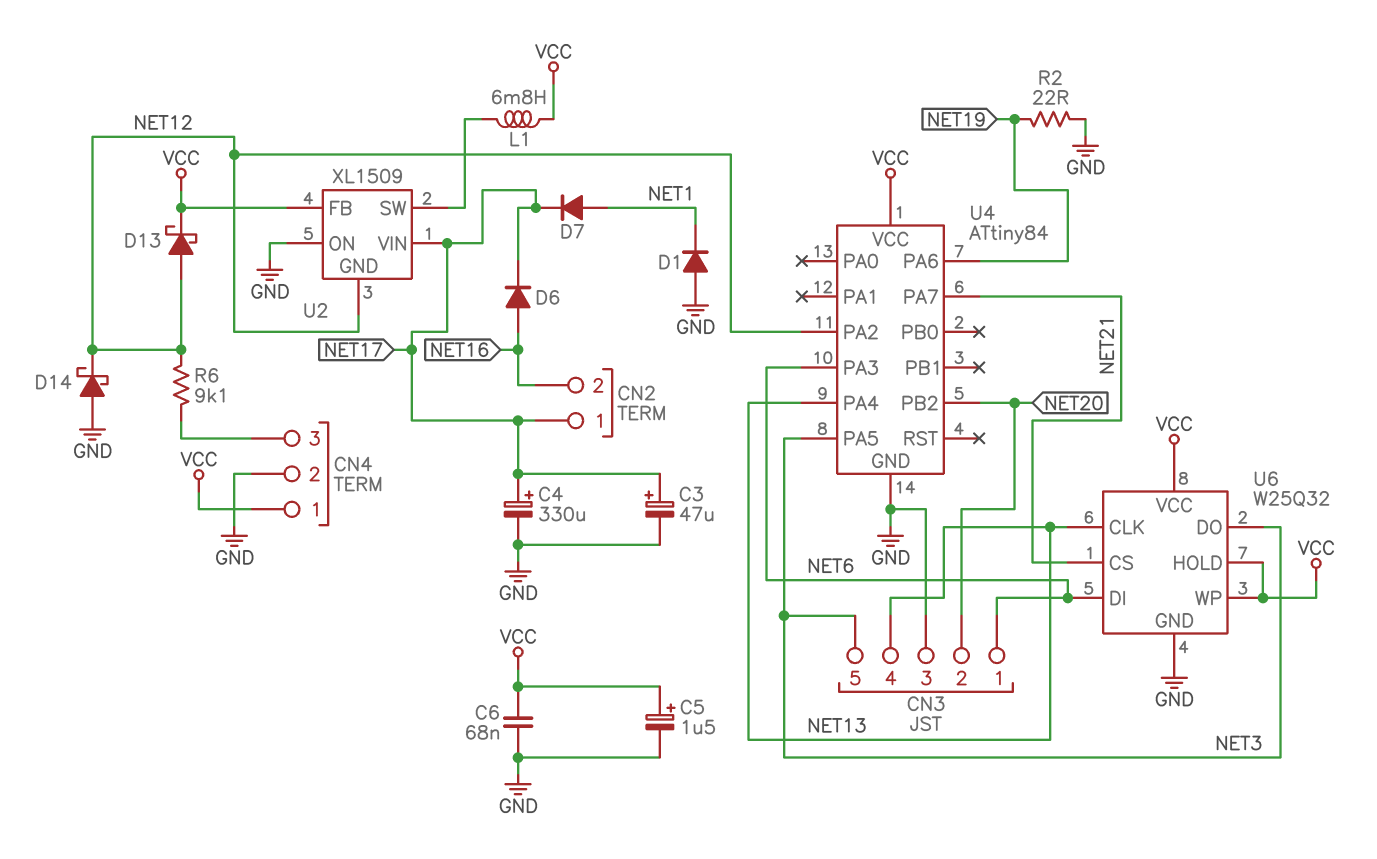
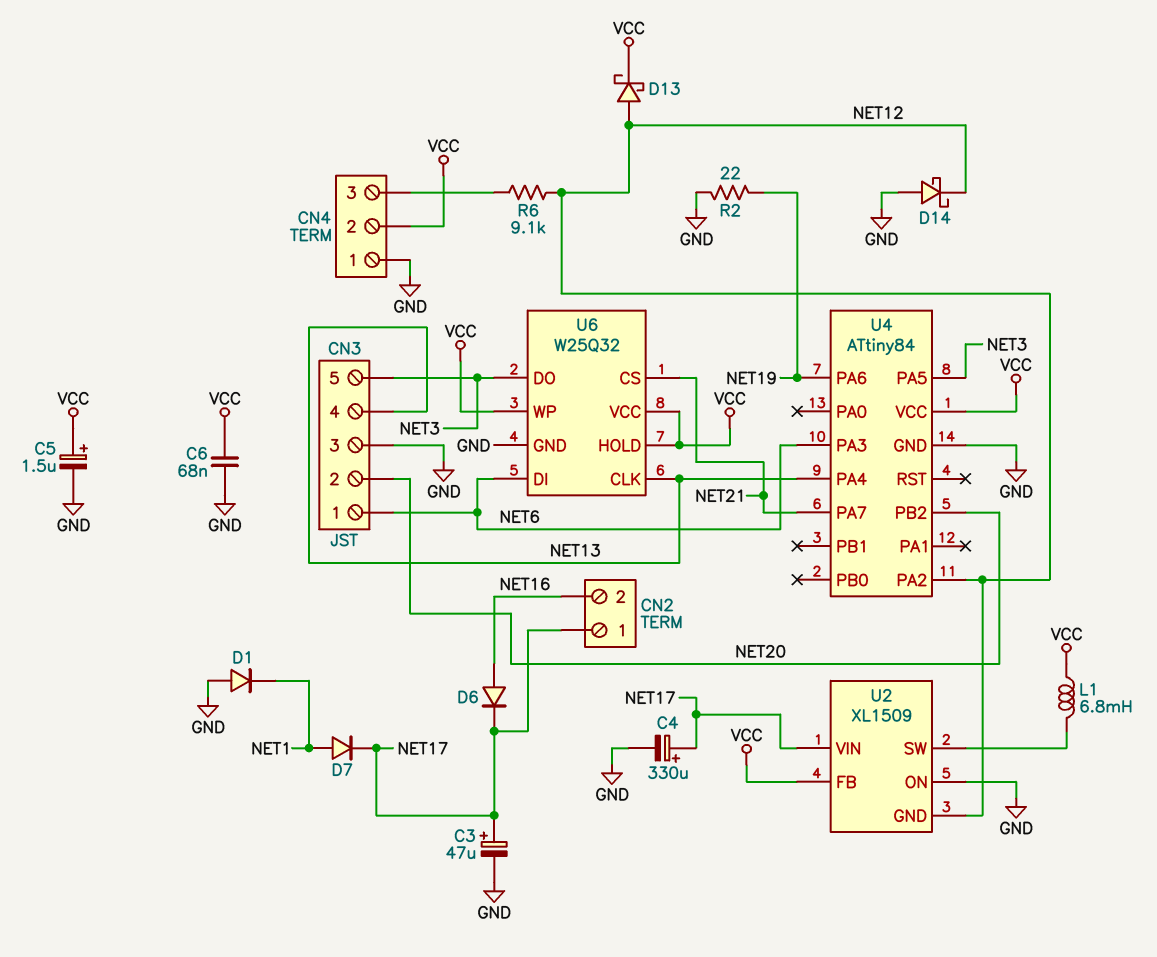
CN4 pin 1: VCC -> GND
CN4 pin 2: GND -> VCC

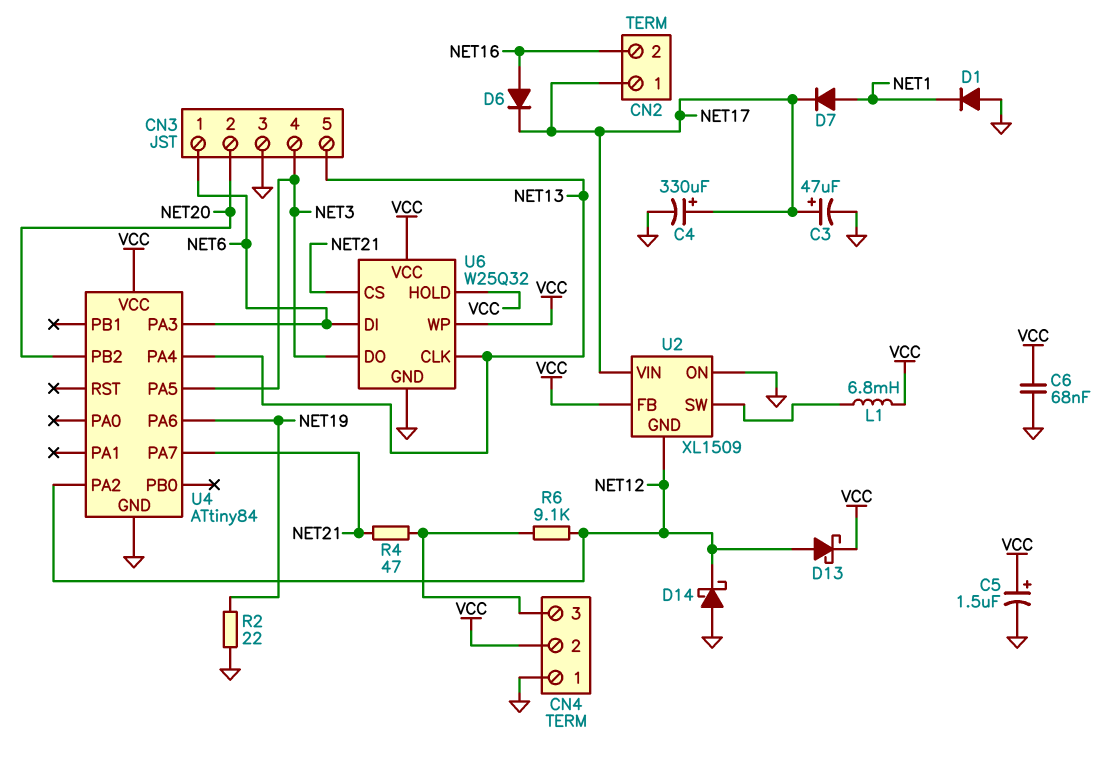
CN3 pin 4: NET13 -> NET3
CN3 pin 5: NET3 -> NET13
R4: none -> 47 (CN4/3, NET21)

